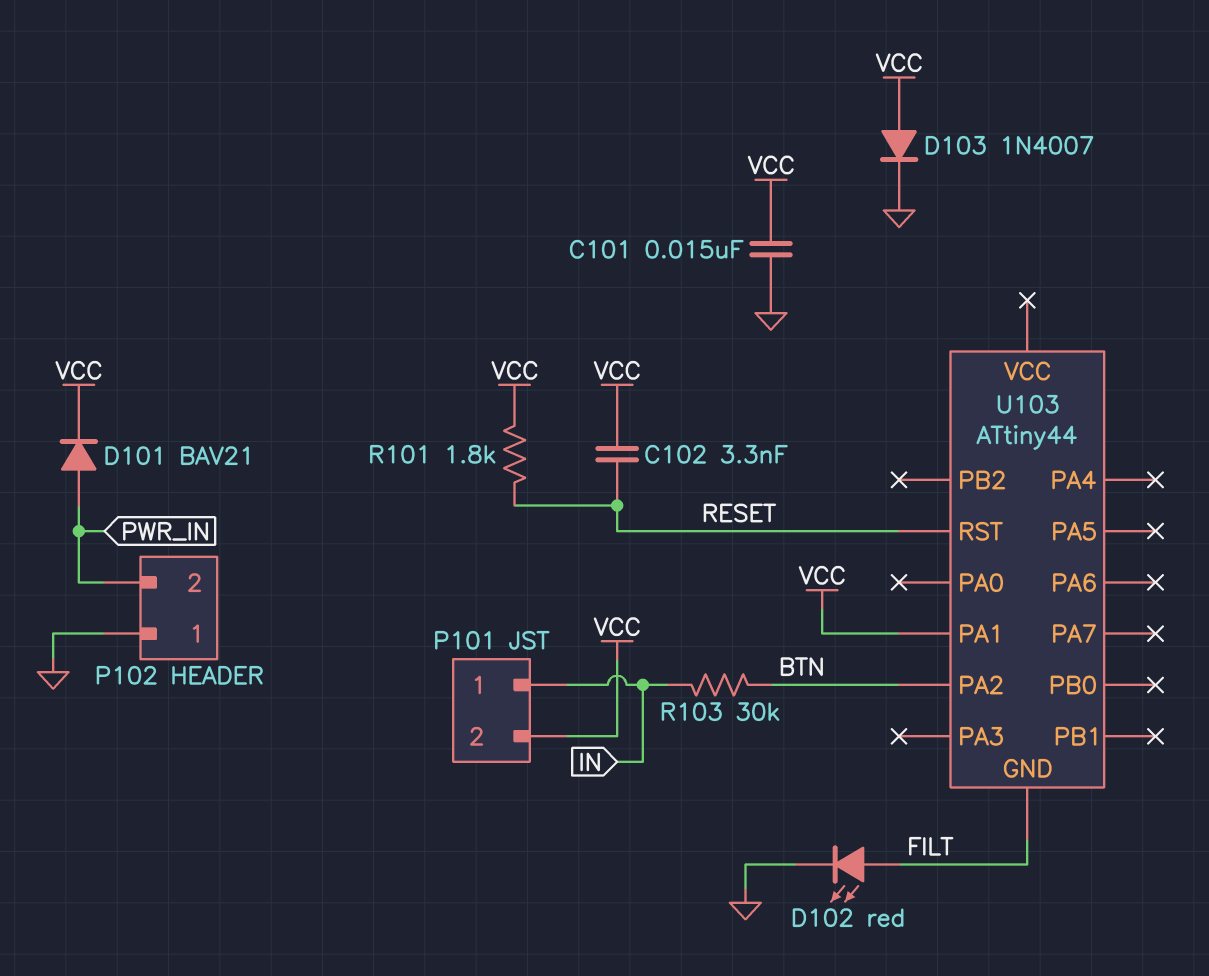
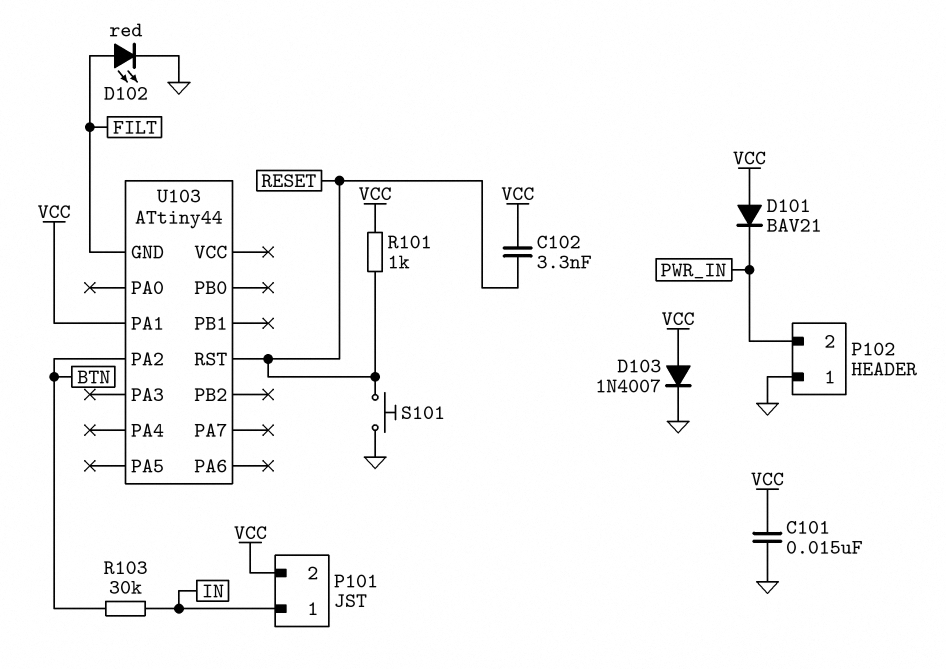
D101: diode BAV21 (A PWR_IN, K VCC) -> diode BAV21 (A VCC, K PWR_IN)
R101: 1.8k (RESET, VCC) -> 1k (RESET, VCC)
S101: none -> button (GND, RESET)

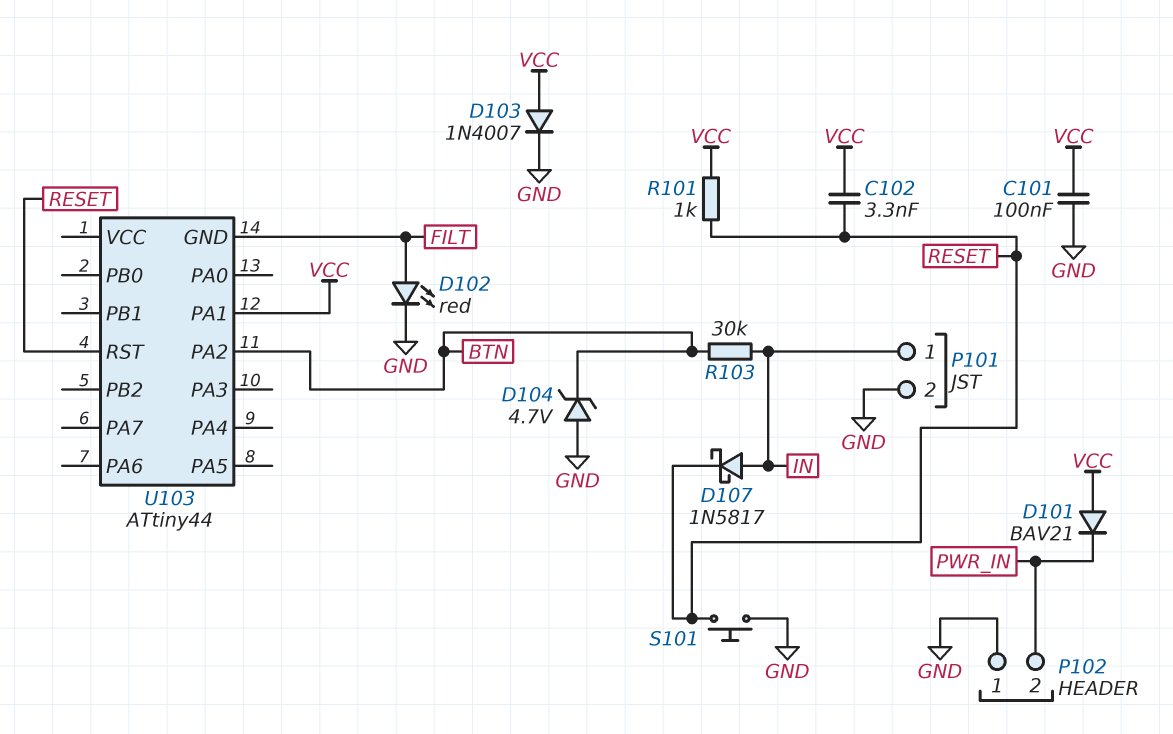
C101: 15nF (GND, VCC) -> 100nF (GND, VCC)
D104: none -> zener 4.7V (A GND, K BTN)
D107: none -> schottky 1N5817 (A IN, K RESET)
P101 pin 2: VCC -> GND

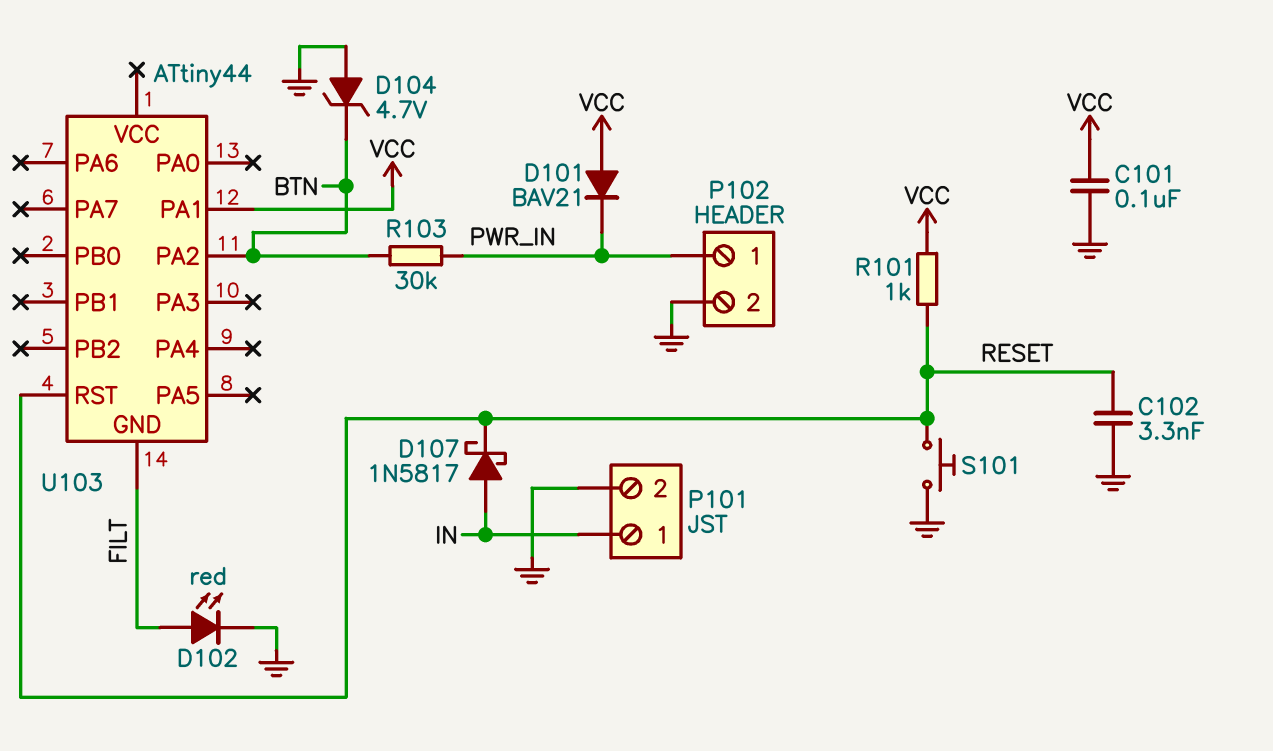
C102: 3.3nF (RESET, VCC) -> 3.3nF (GND, RESET)
D103: diode 1N4007 (A VCC, K GND) -> none
P102 pin 1: GND -> PWR_IN
P102 pin 2: PWR_IN -> GND
R103: 30k (BTN, IN) -> 30k (BTN, PWR_IN)

